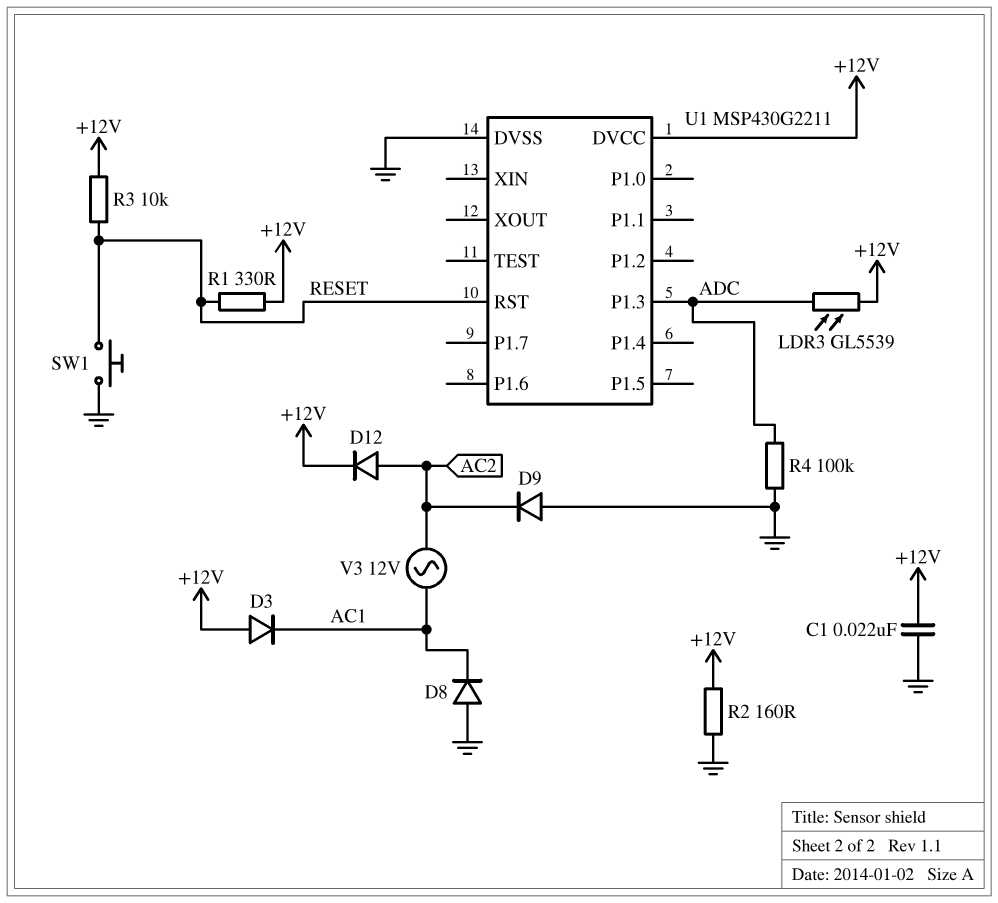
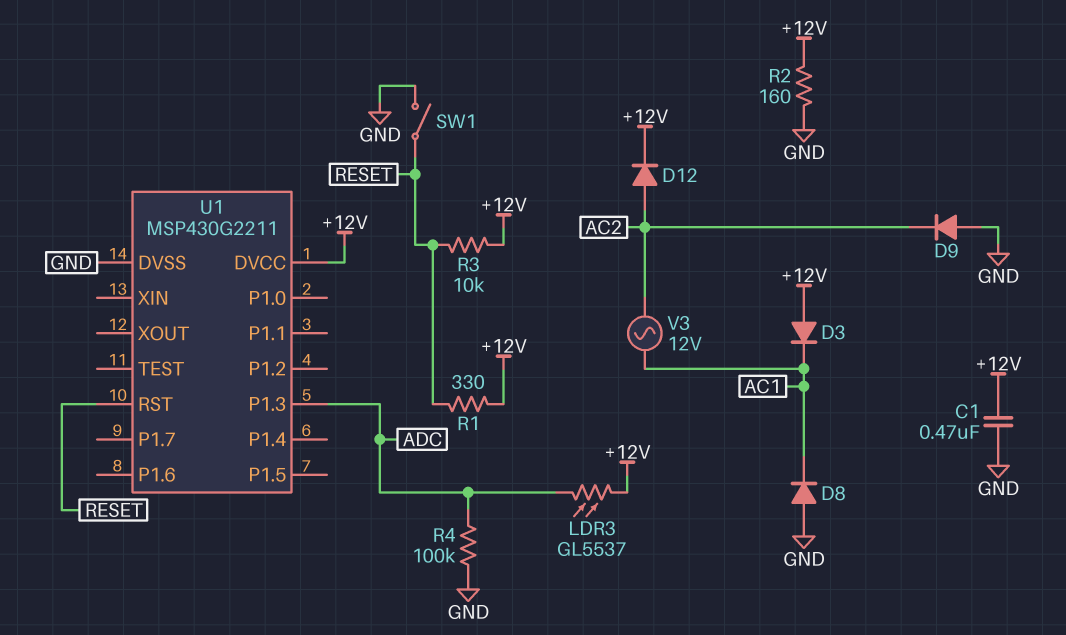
C1: 22nF (+12V, GND) -> 470nF (+12V, GND)
LDR3: GL5539 (+12V, ADC) -> GL5537 (+12V, ADC)
SW1: button (GND, RESET) -> switch (GND, RESET)

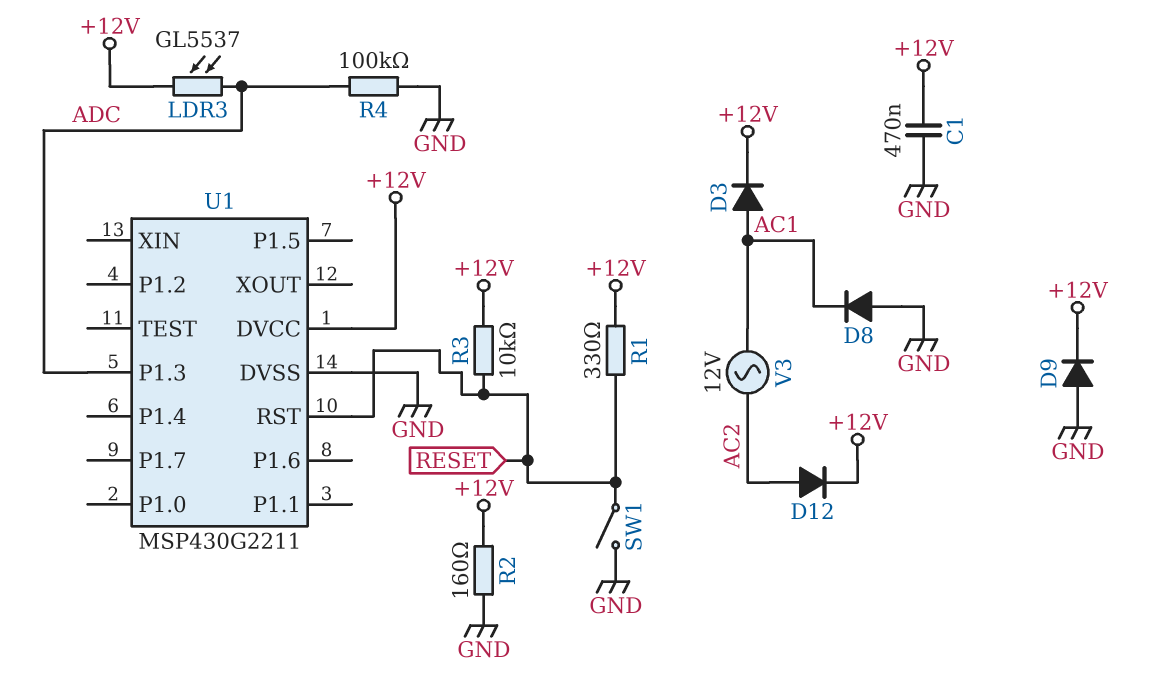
D3: diode (A +12V, K AC1) -> diode (A AC1, K +12V)
D9: diode (A GND, K AC2) -> diode (A GND, K +12V)

